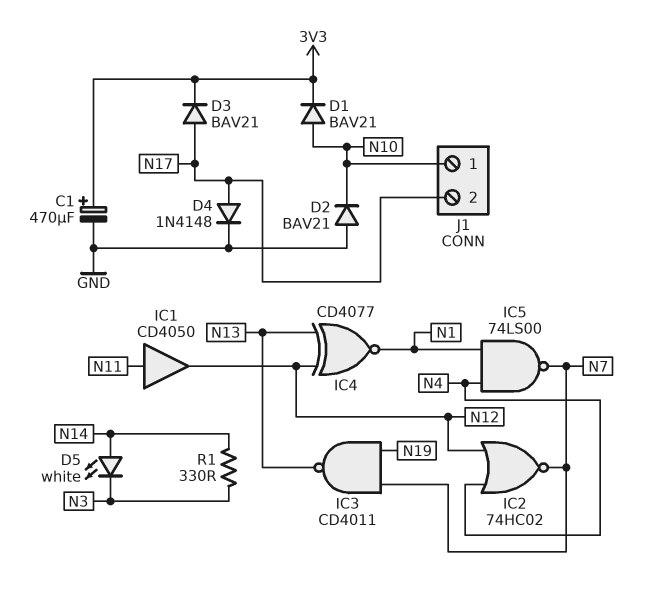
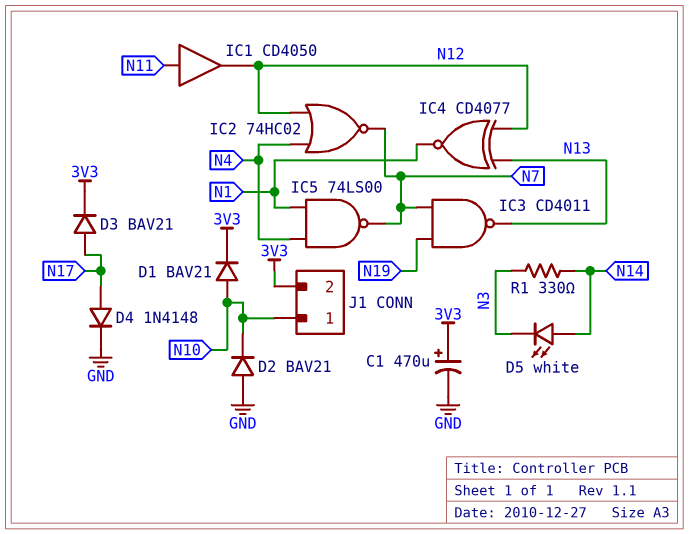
J1 pin 2: N17 -> 3V3

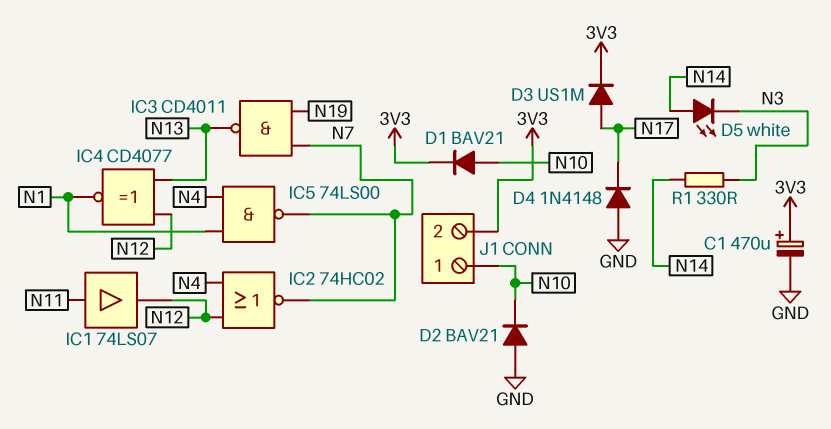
D3: diode BAV21 (A N17, K 3V3) -> diode US1M (A N17, K 3V3)
D4: diode 1N4148 (A N17, K GND) -> diode 1N4148 (A GND, K N17)
IC1: buffer CD4050 (in N11, out N12) -> buffer 74LS07 (in N11, out N12)

